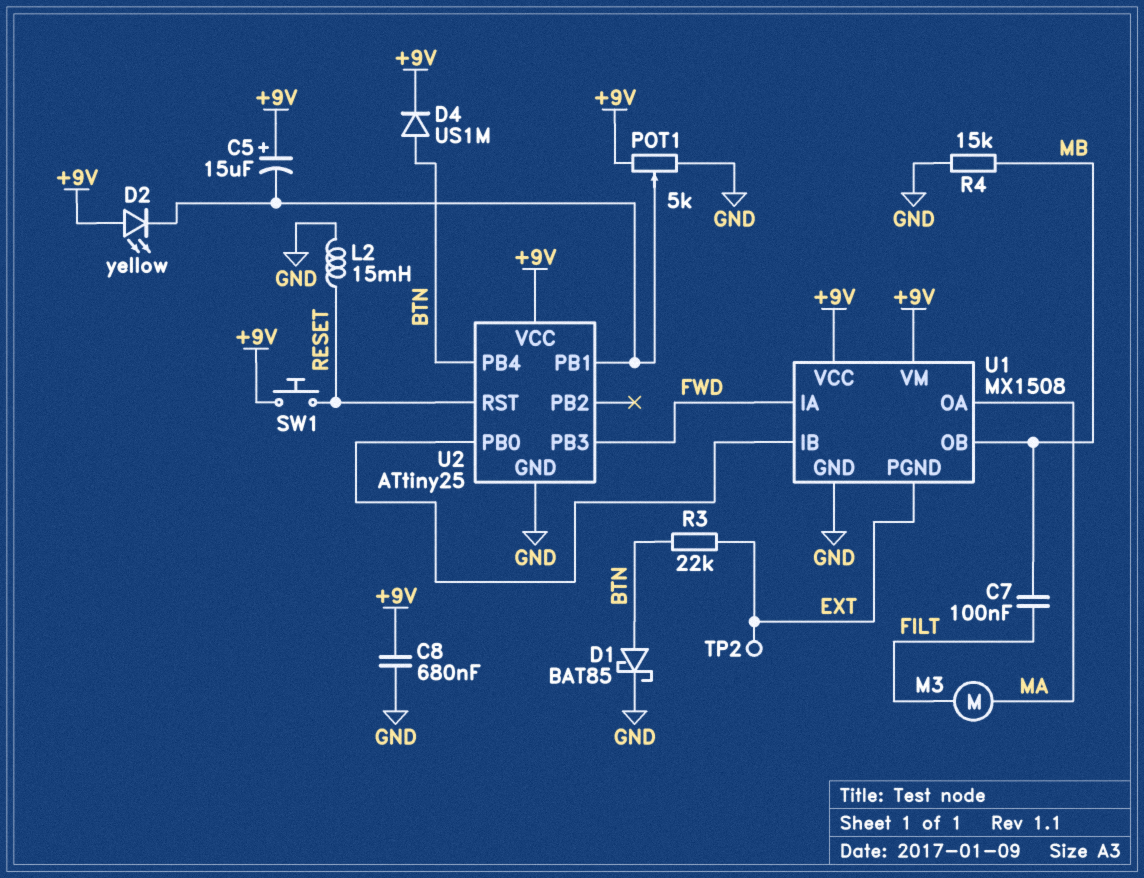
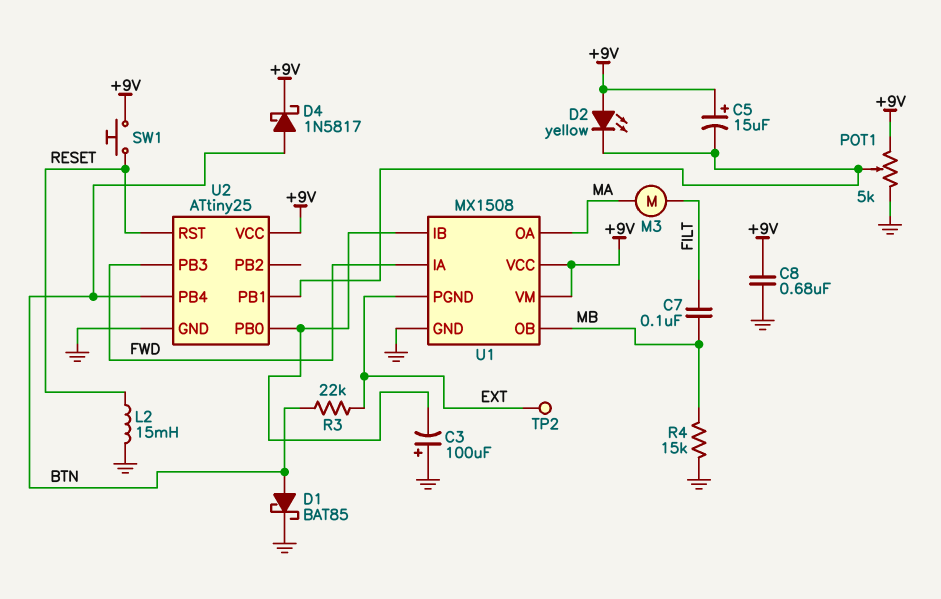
C3: none -> 100uF (plus GND, minus U1/IB)
D4: diode US1M (A BTN, K +9V) -> schottky 1N5817 (A BTN, K +9V)

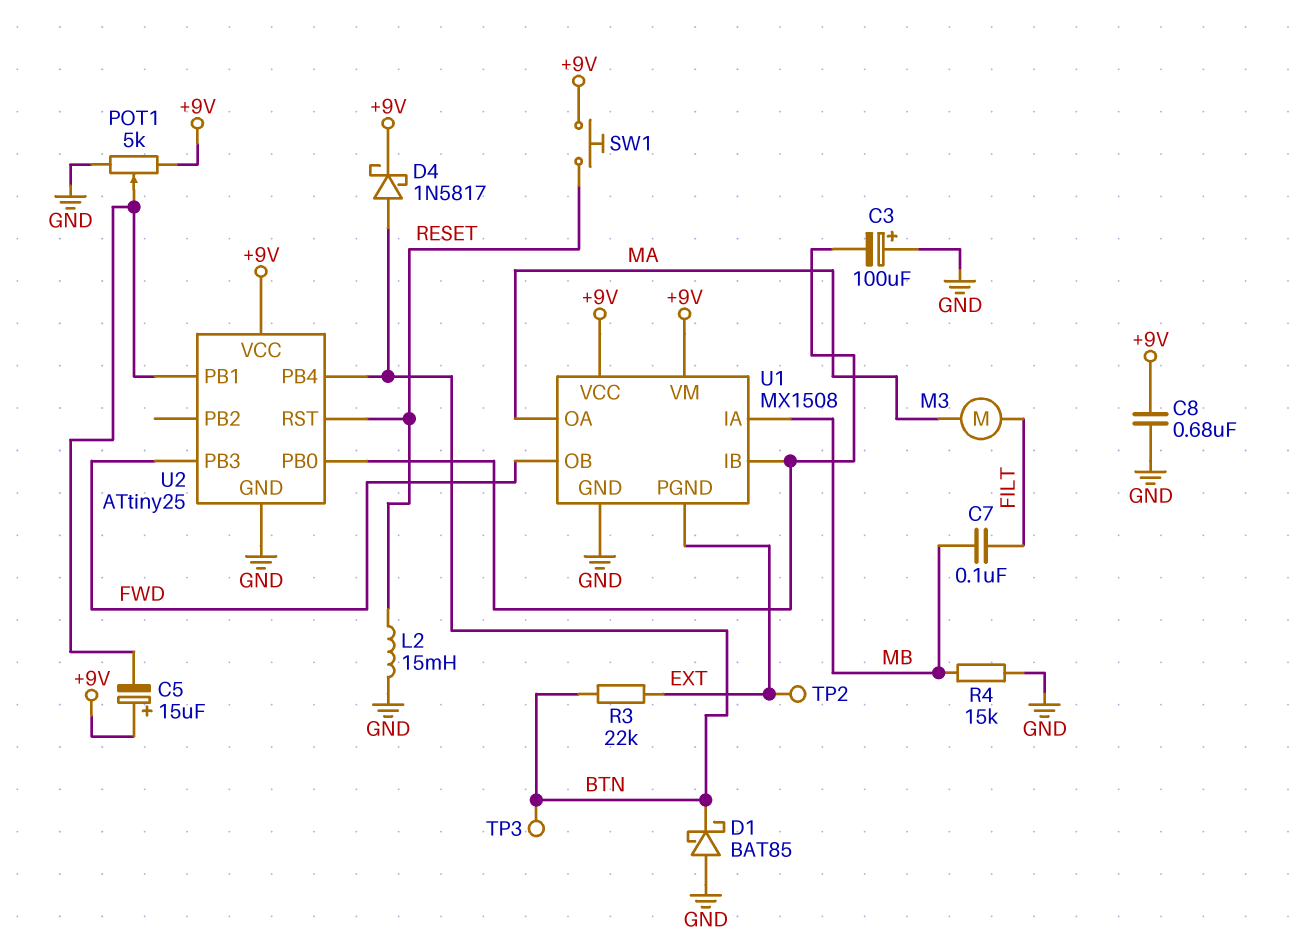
D1: schottky BAT85 (A BTN, K GND) -> schottky BAT85 (A GND, K BTN)
D2: LED yellow (A +9V, K U2/PB1) -> none
TP3: none -> test point (BTN)
U1 pin IA: FWD -> MB
U1 pin OB: MB -> FWD

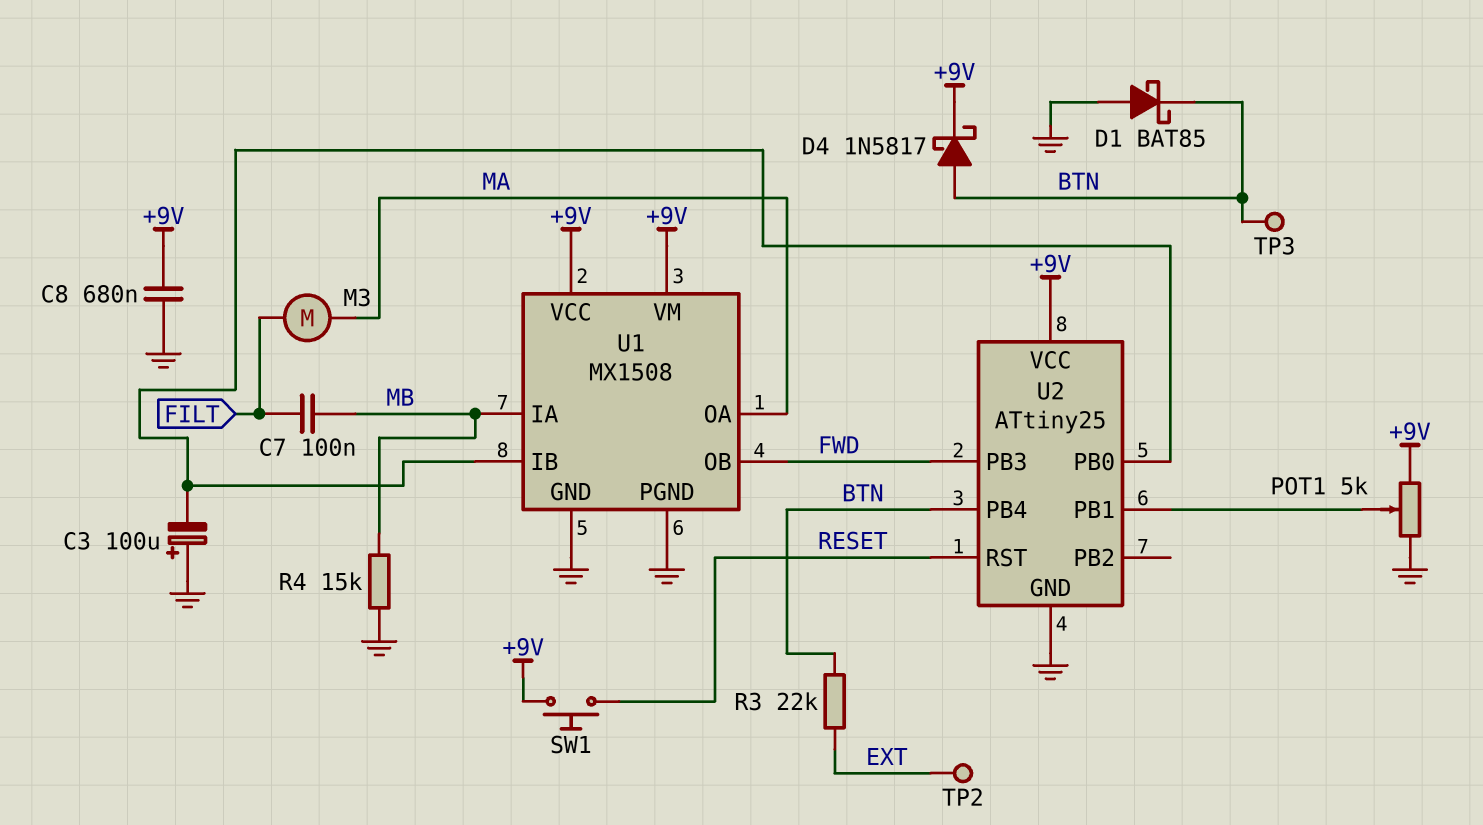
C5: 15uF (plus +9V, minus U2/PB1) -> none
L2: 15mH (GND, RESET) -> none
U1 pin PGND: EXT -> GND

